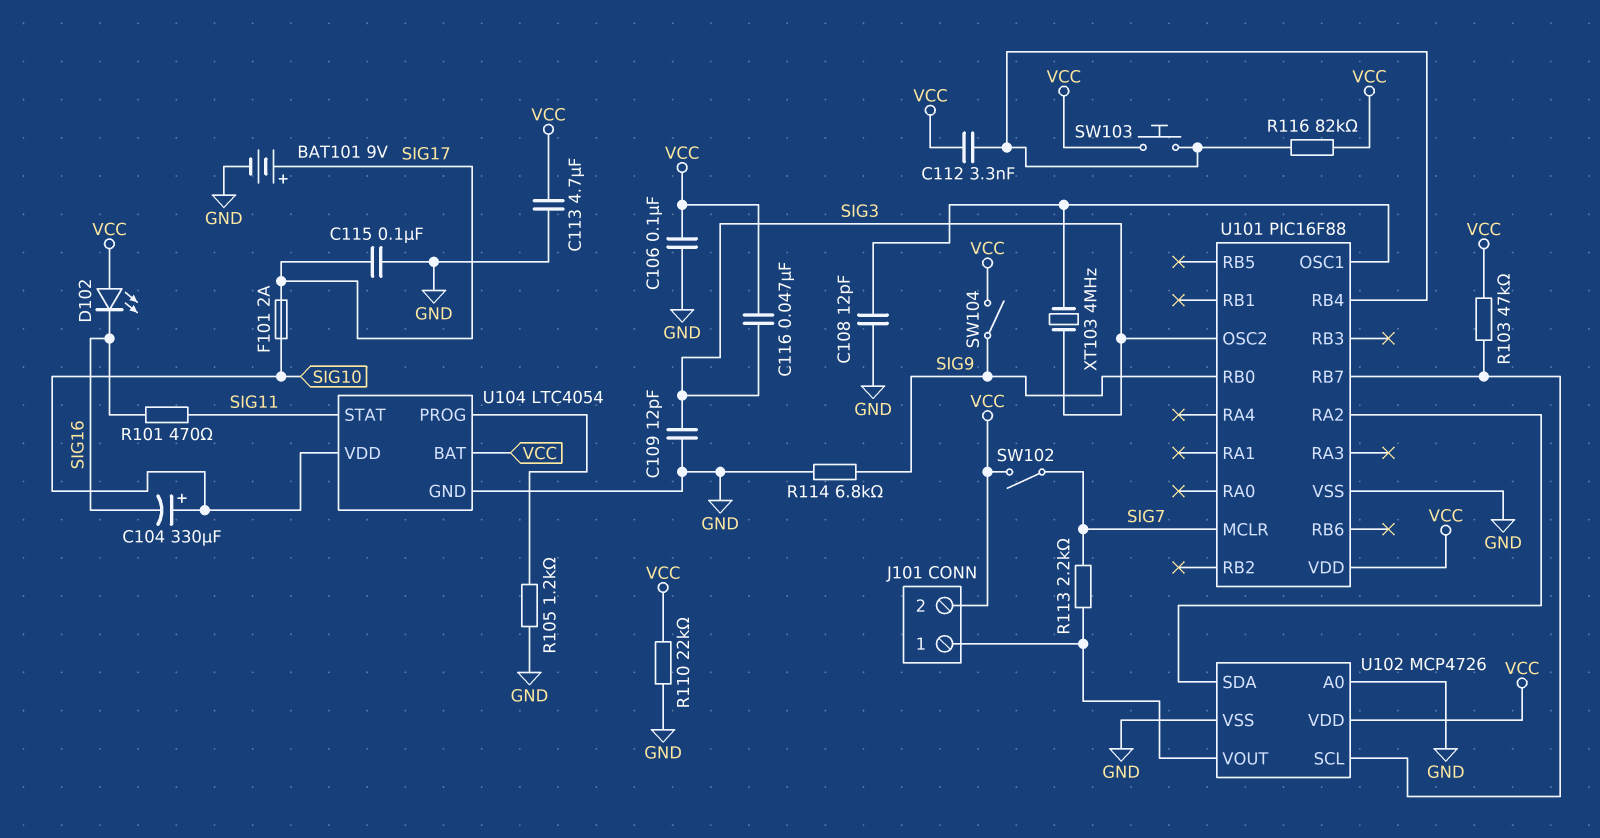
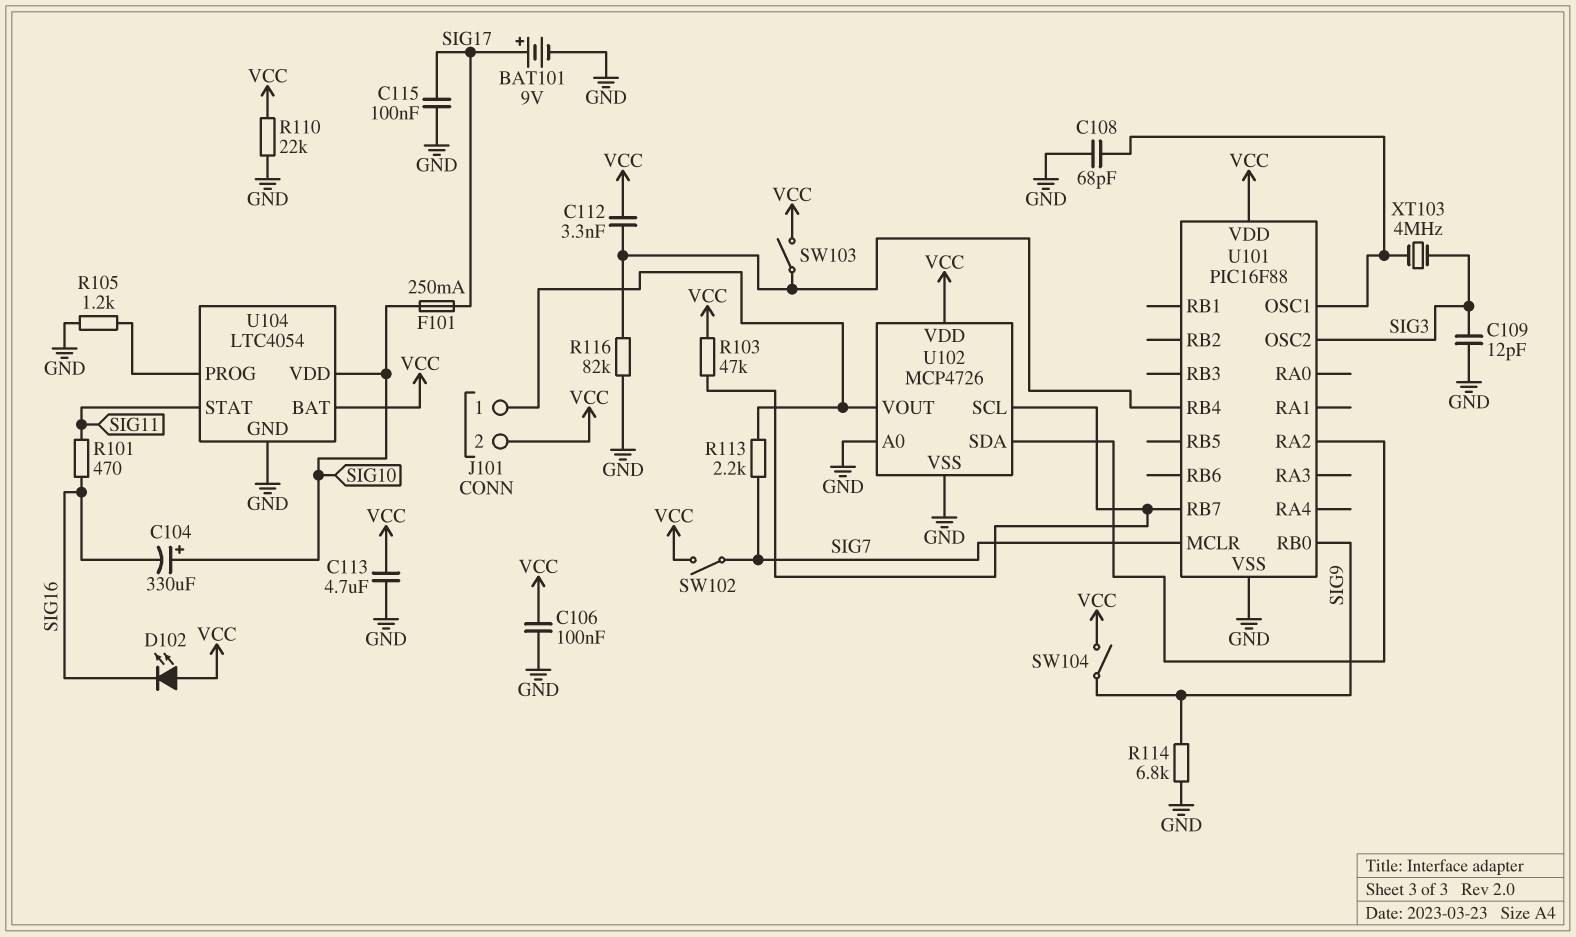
C108: 12pF (GND, U101/OSC1) -> 68pF (GND, U101/OSC1)
C116: 47nF (SIG3, VCC) -> none
F101: 2A (SIG10, SIG17) -> 250mA (SIG10, SIG17)
R116: 82k (U101/RB4, VCC) -> 82k (GND, U101/RB4)
SW103: button (U101/RB4, VCC) -> switch (U101/RB4, VCC)

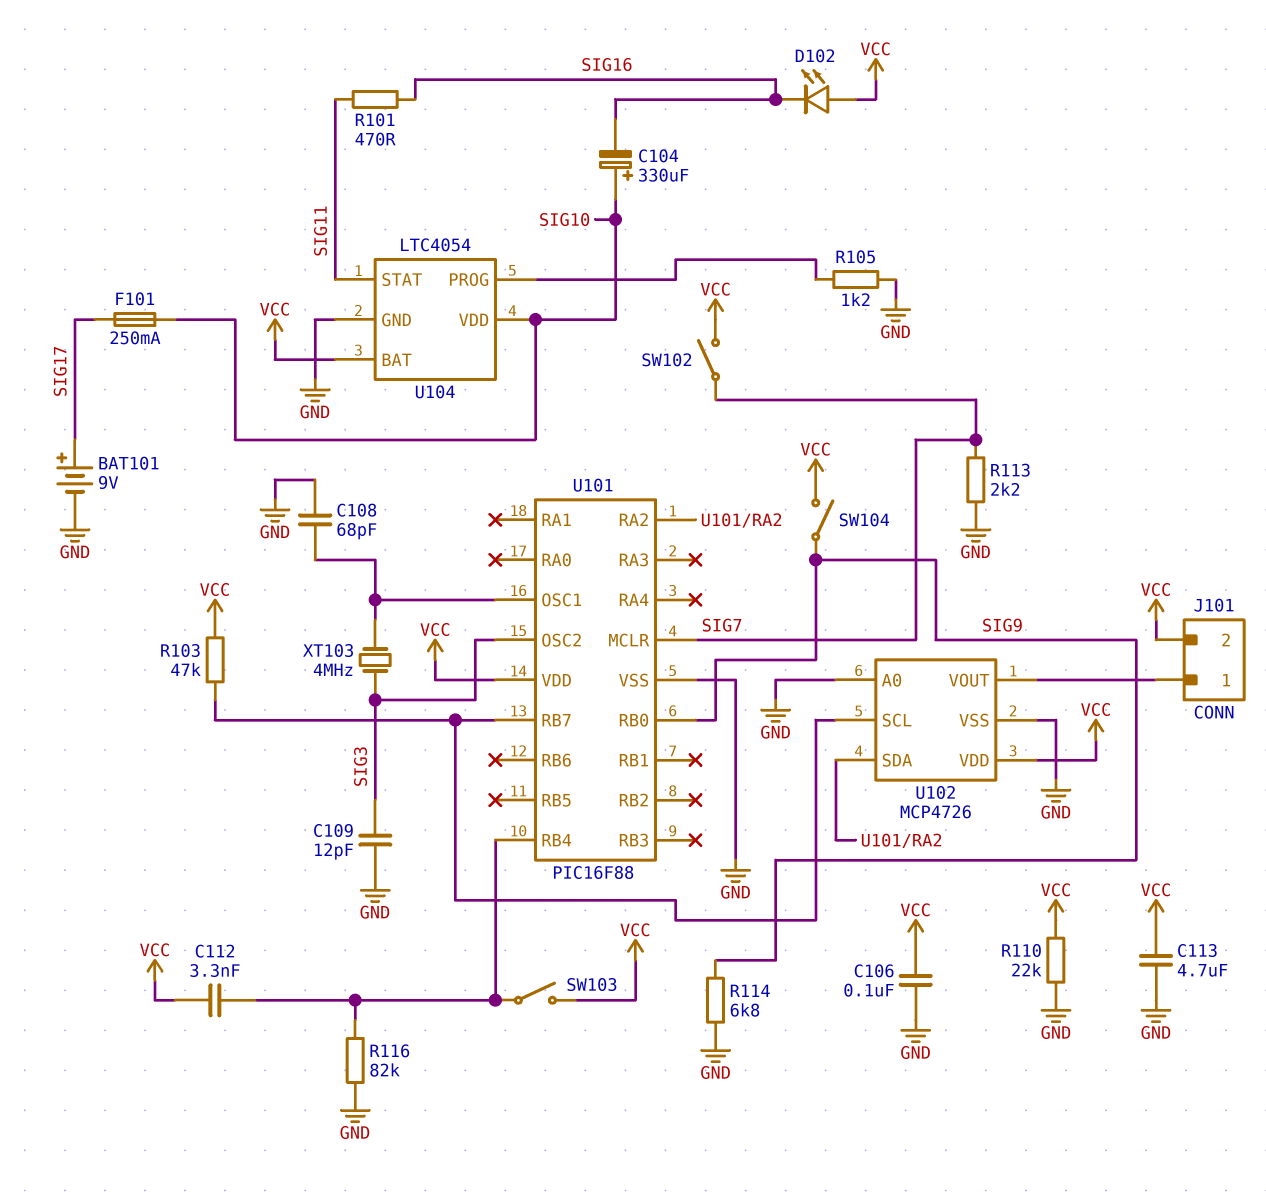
C115: 100nF (GND, SIG17) -> none
R113: 2.2k (J101/1, SIG7) -> 2.2k (GND, SIG7)

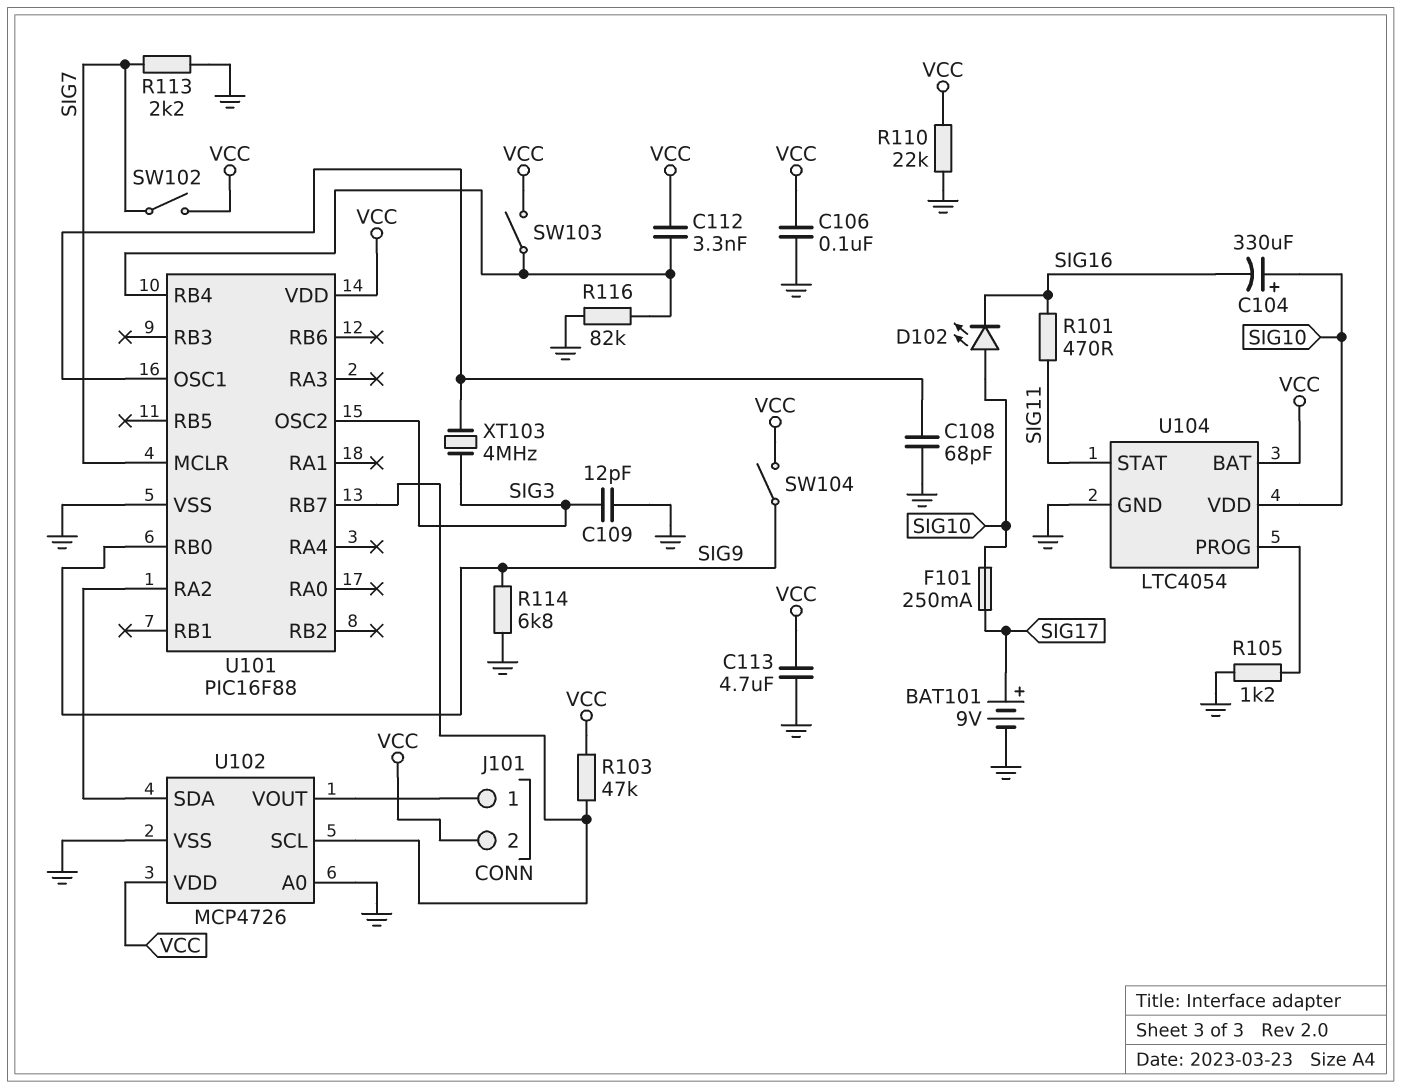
D102: LED (A VCC, K SIG16) -> LED (A SIG10, K SIG16)

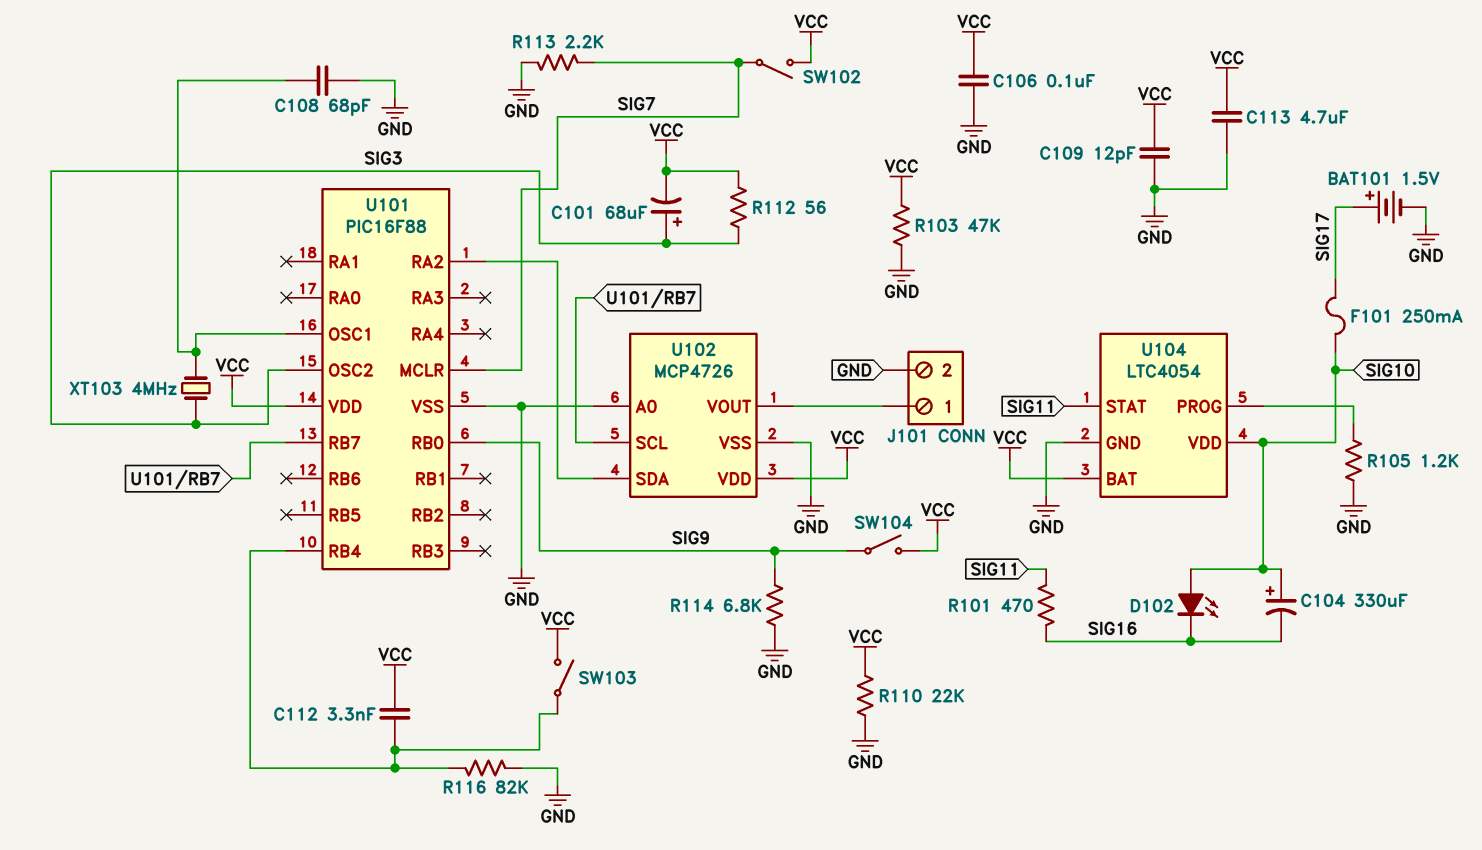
BAT101: 9V (plus SIG17, minus GND) -> 1.5V (plus SIG17, minus GND)
C101: none -> 68uF (plus SIG3, minus VCC)
C109: 12pF (GND, SIG3) -> 12pF (GND, VCC)
J101 pin 2: VCC -> GND
R103: 47k (U101/RB7, VCC) -> 47k (GND, VCC)
R112: none -> 56 (SIG3, VCC)

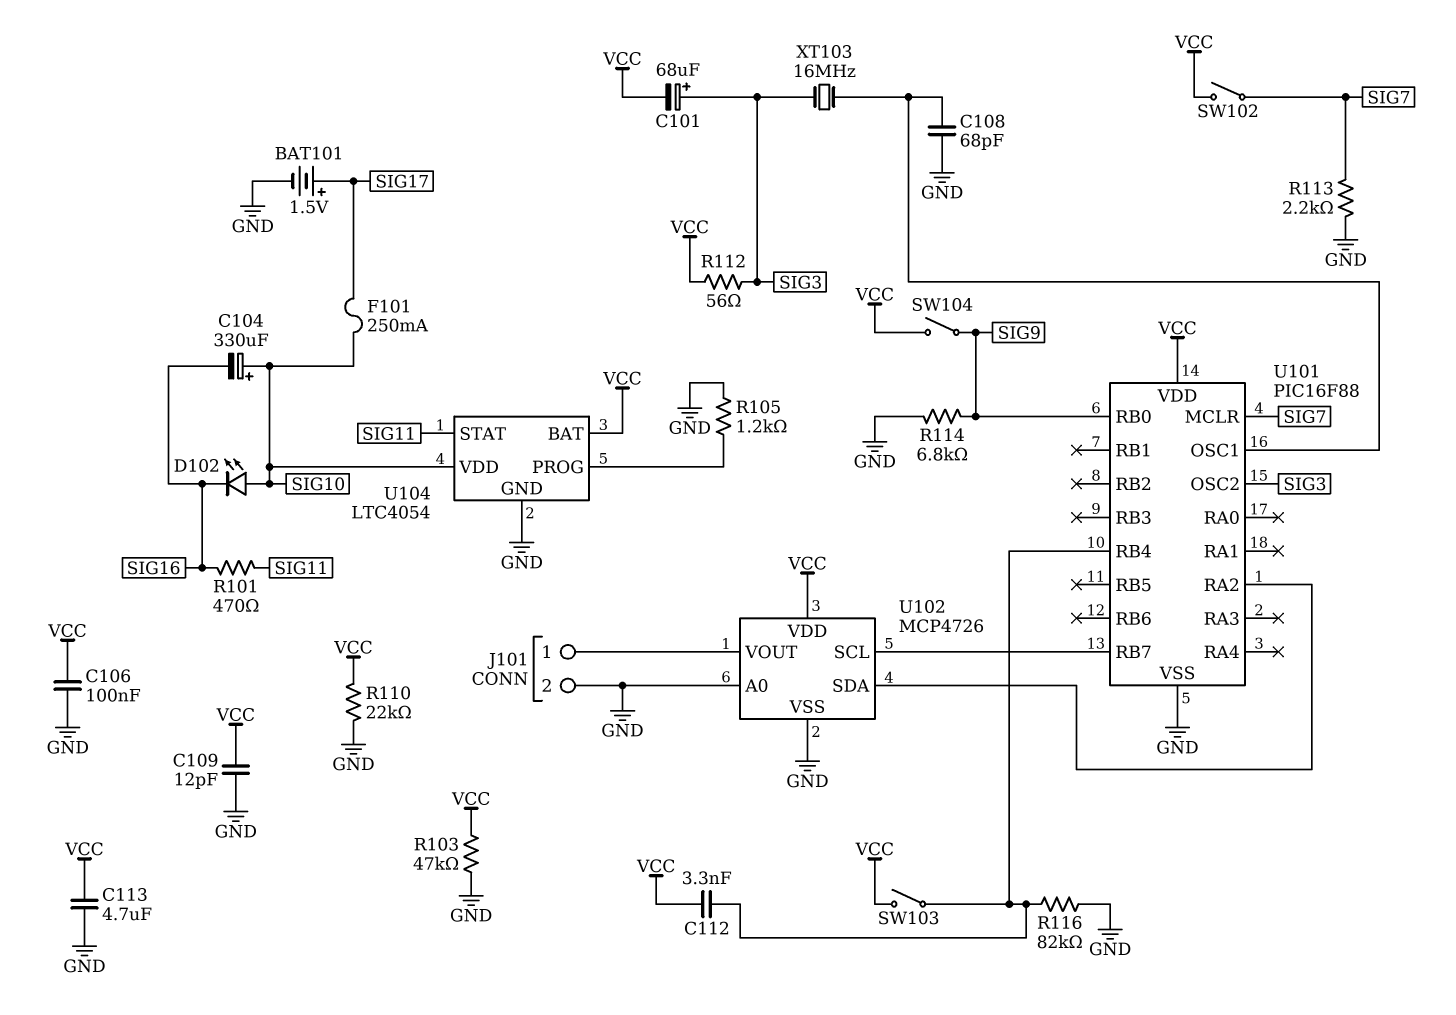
XT103: 4MHz (SIG3, U101/OSC1) -> 16MHz (SIG3, U101/OSC1)

